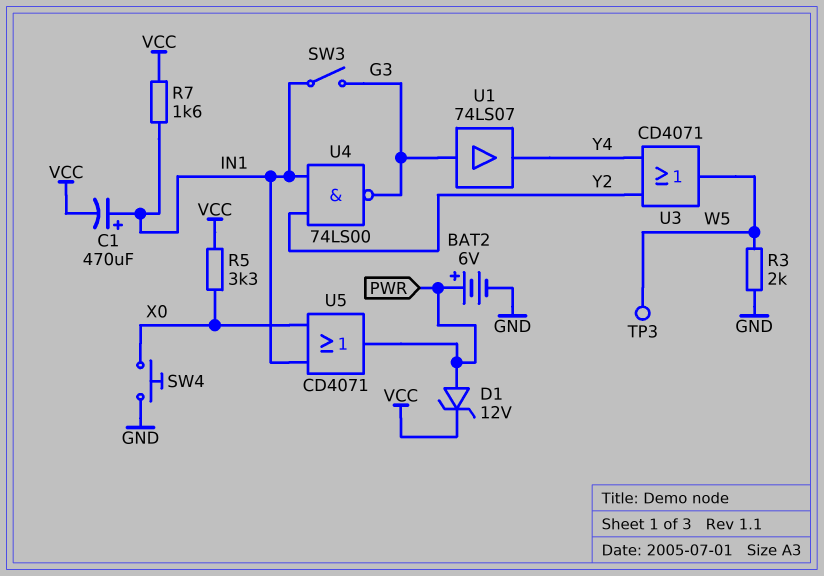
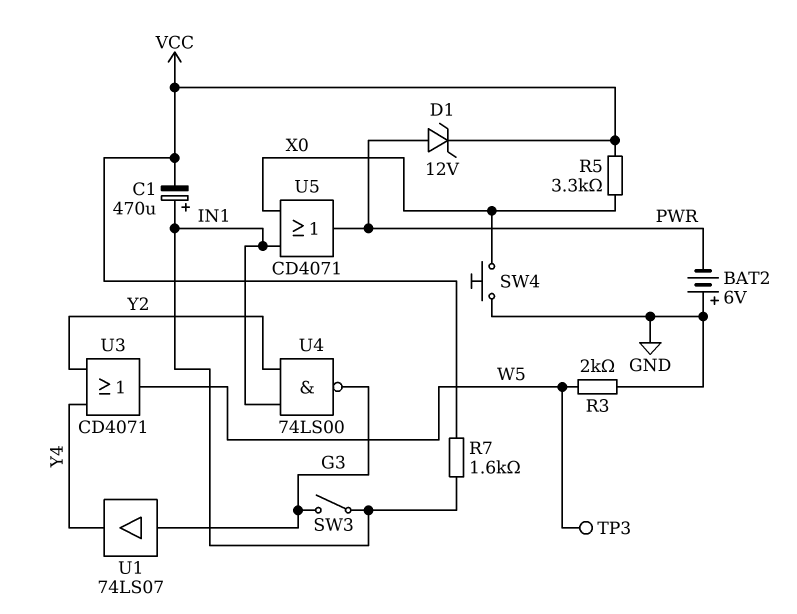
BAT2: 6V (plus PWR, minus GND) -> 6V (plus GND, minus PWR)

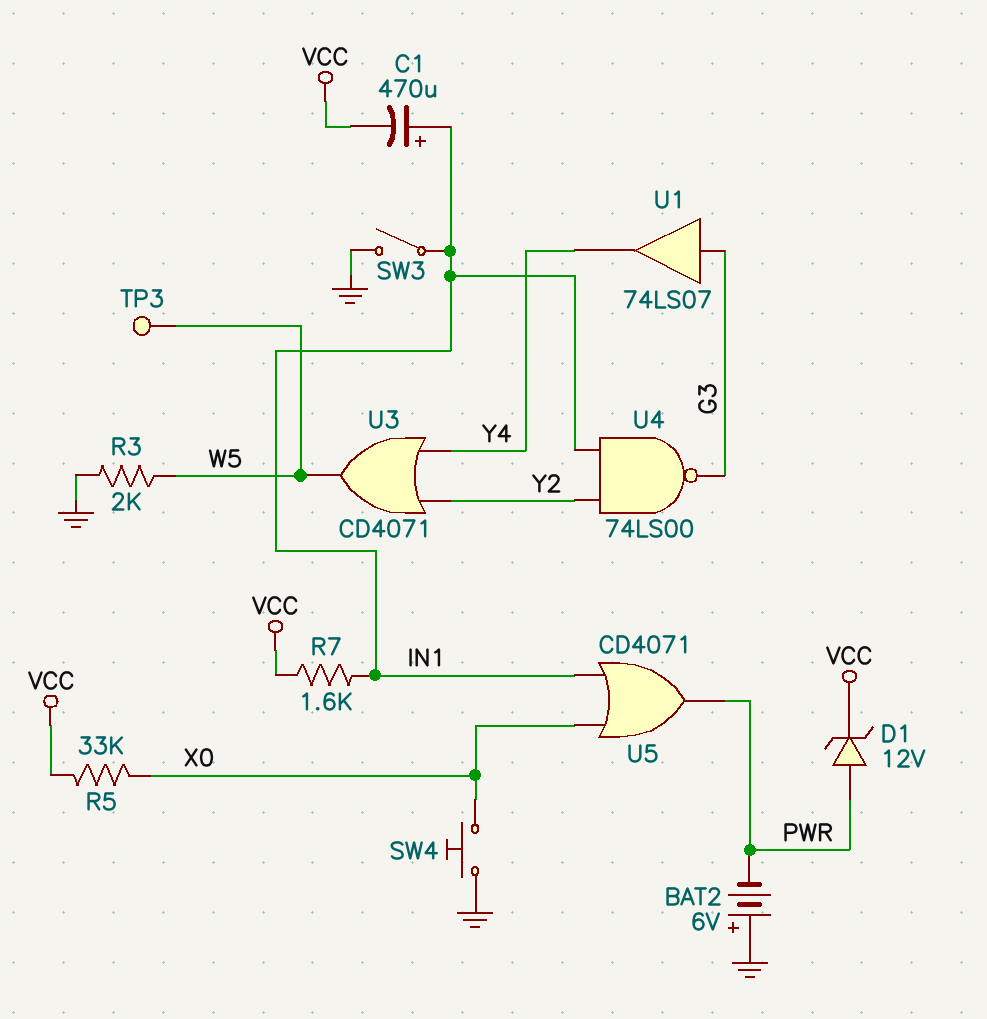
R5: 3.3k (VCC, X0) -> 33k (VCC, X0)
SW3: switch (G3, IN1) -> switch (GND, IN1)

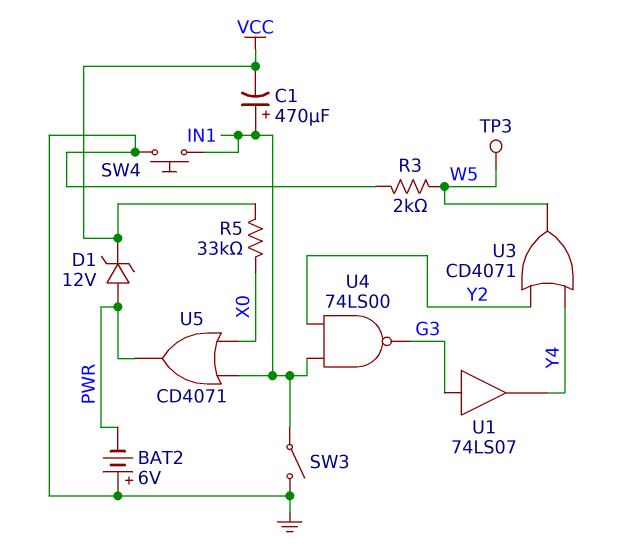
R7: 1.6k (IN1, VCC) -> none
SW4: button (GND, X0) -> button (GND, IN1)

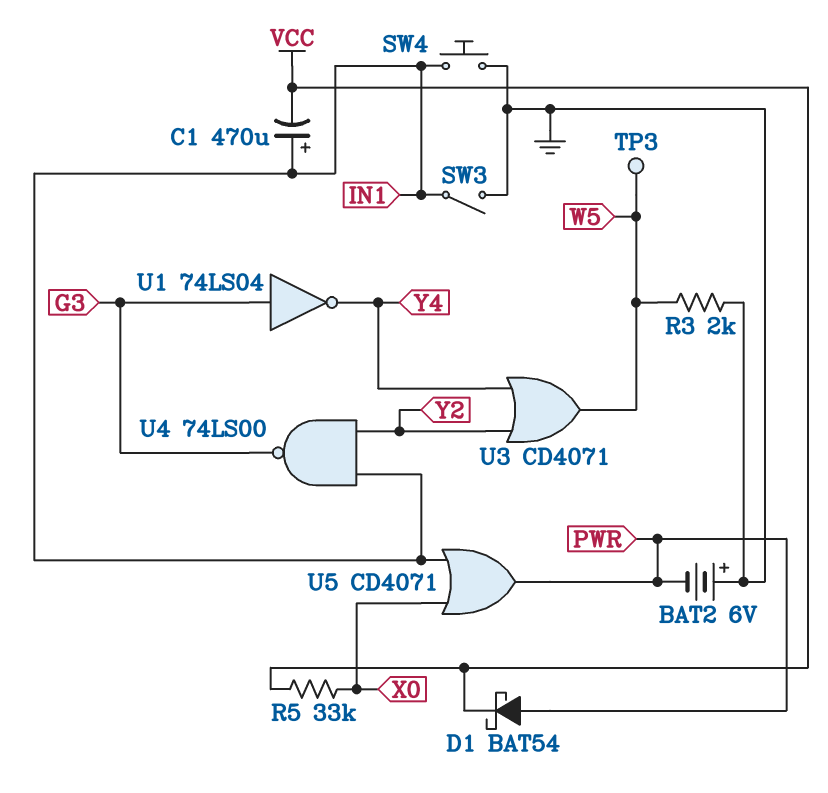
D1: zener 12V (A PWR, K VCC) -> schottky BAT54 (A PWR, K VCC)
U1: buffer 74LS07 (in G3, out Y4) -> NOT 74LS04 (in G3, out Y4)

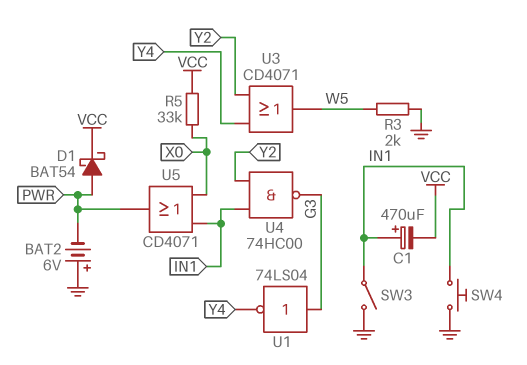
TP3: test point (W5) -> none
U4: NAND 74LS00 (in IN1, in Y2, out G3) -> NAND 74HC00 (in IN1, in Y2, out G3)

